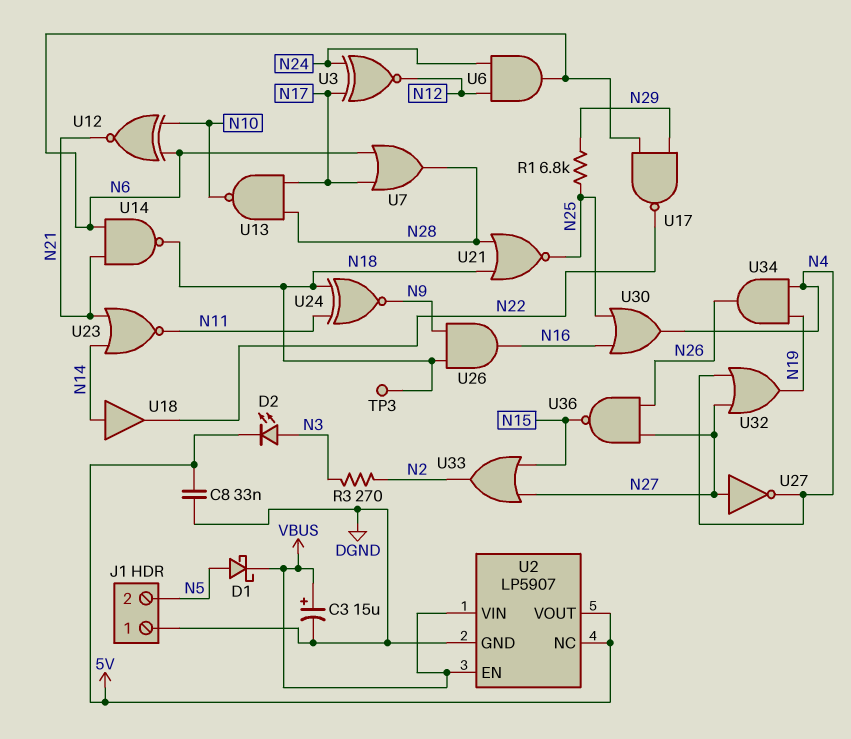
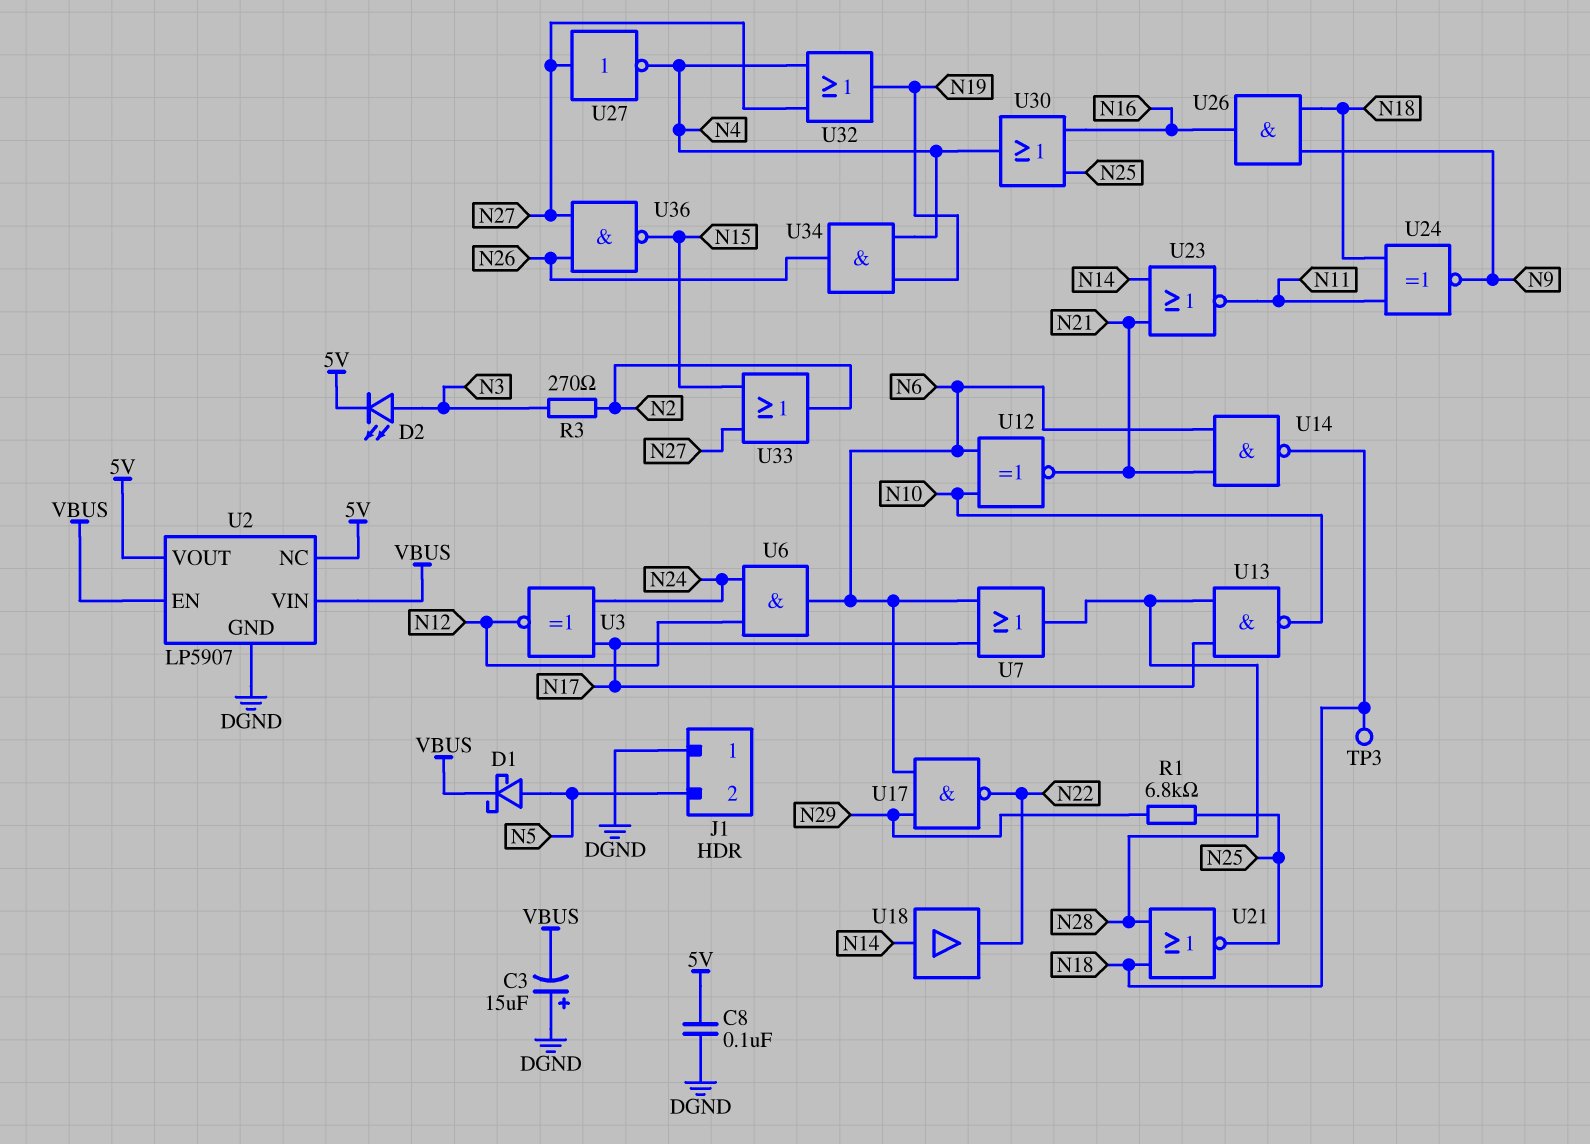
C3: 15uF (plus VBUS, minus DGND) -> 15uF (plus DGND, minus VBUS)
C8: 33nF (5V, DGND) -> 100nF (5V, DGND)

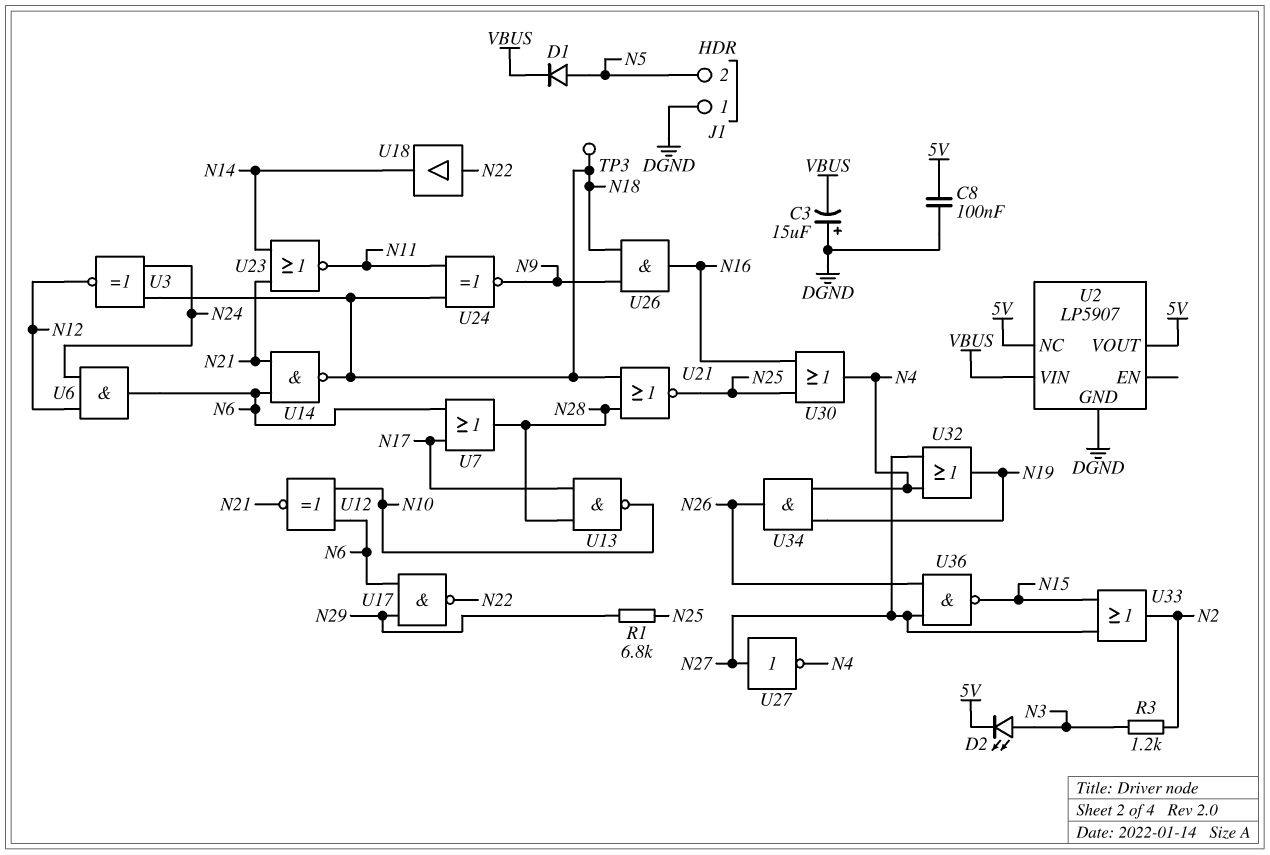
D1: schottky (A N5, K VBUS) -> diode (A N5, K VBUS)
R3: 270 (N2, N3) -> 1.2k (N2, N3)
U2 pin EN: VBUS -> none
U3: XNOR (in N17, in N24, out N12) -> XNOR (in N18, in N24, out N12)
U18: buffer (in N14, out N22) -> buffer (in N22, out N14)

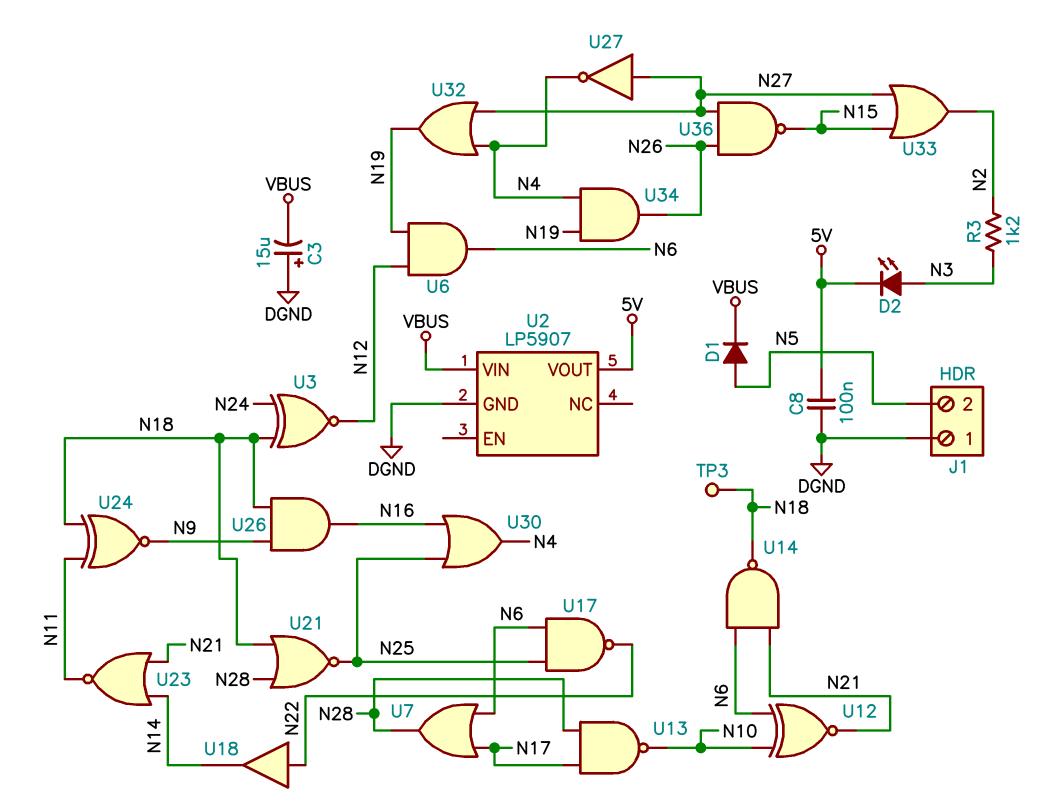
R1: 6.8k (N25, N29) -> none
U2 pin NC: 5V -> none
U6: AND (in N12, in N24, out N6) -> AND (in N12, in N19, out N6)
U17: NAND (in N6, in N29, out N22) -> NAND (in N6, in N25, out N22)

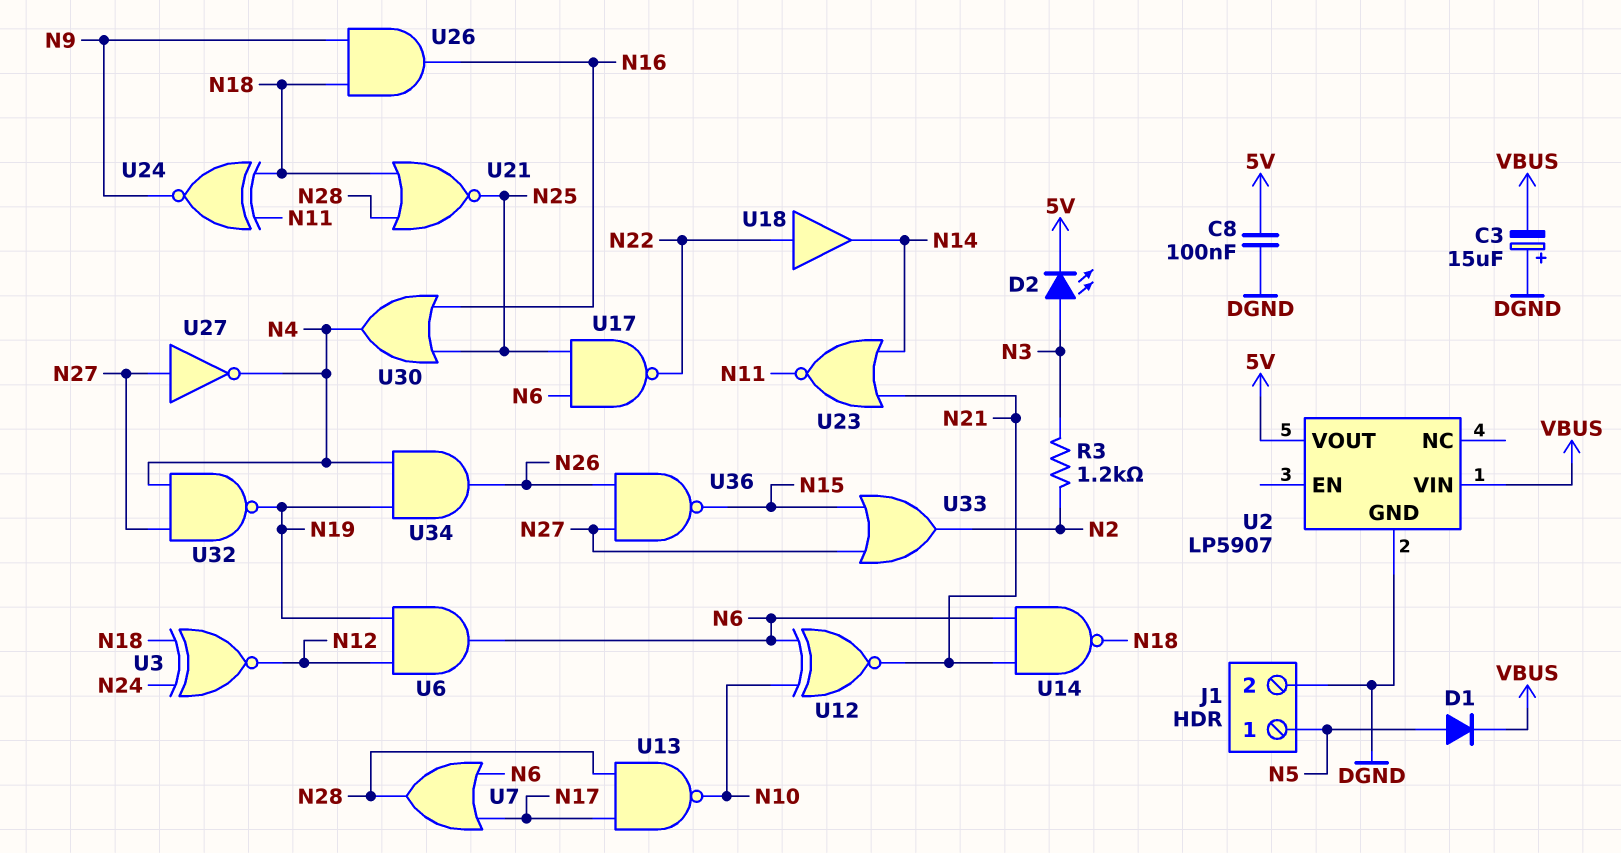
J1 pin 1: DGND -> N5
J1 pin 2: N5 -> DGND
TP3: test point (N18) -> none
U32: OR (in N4, in N27, out N19) -> NAND (in N4, in N27, out N19)

